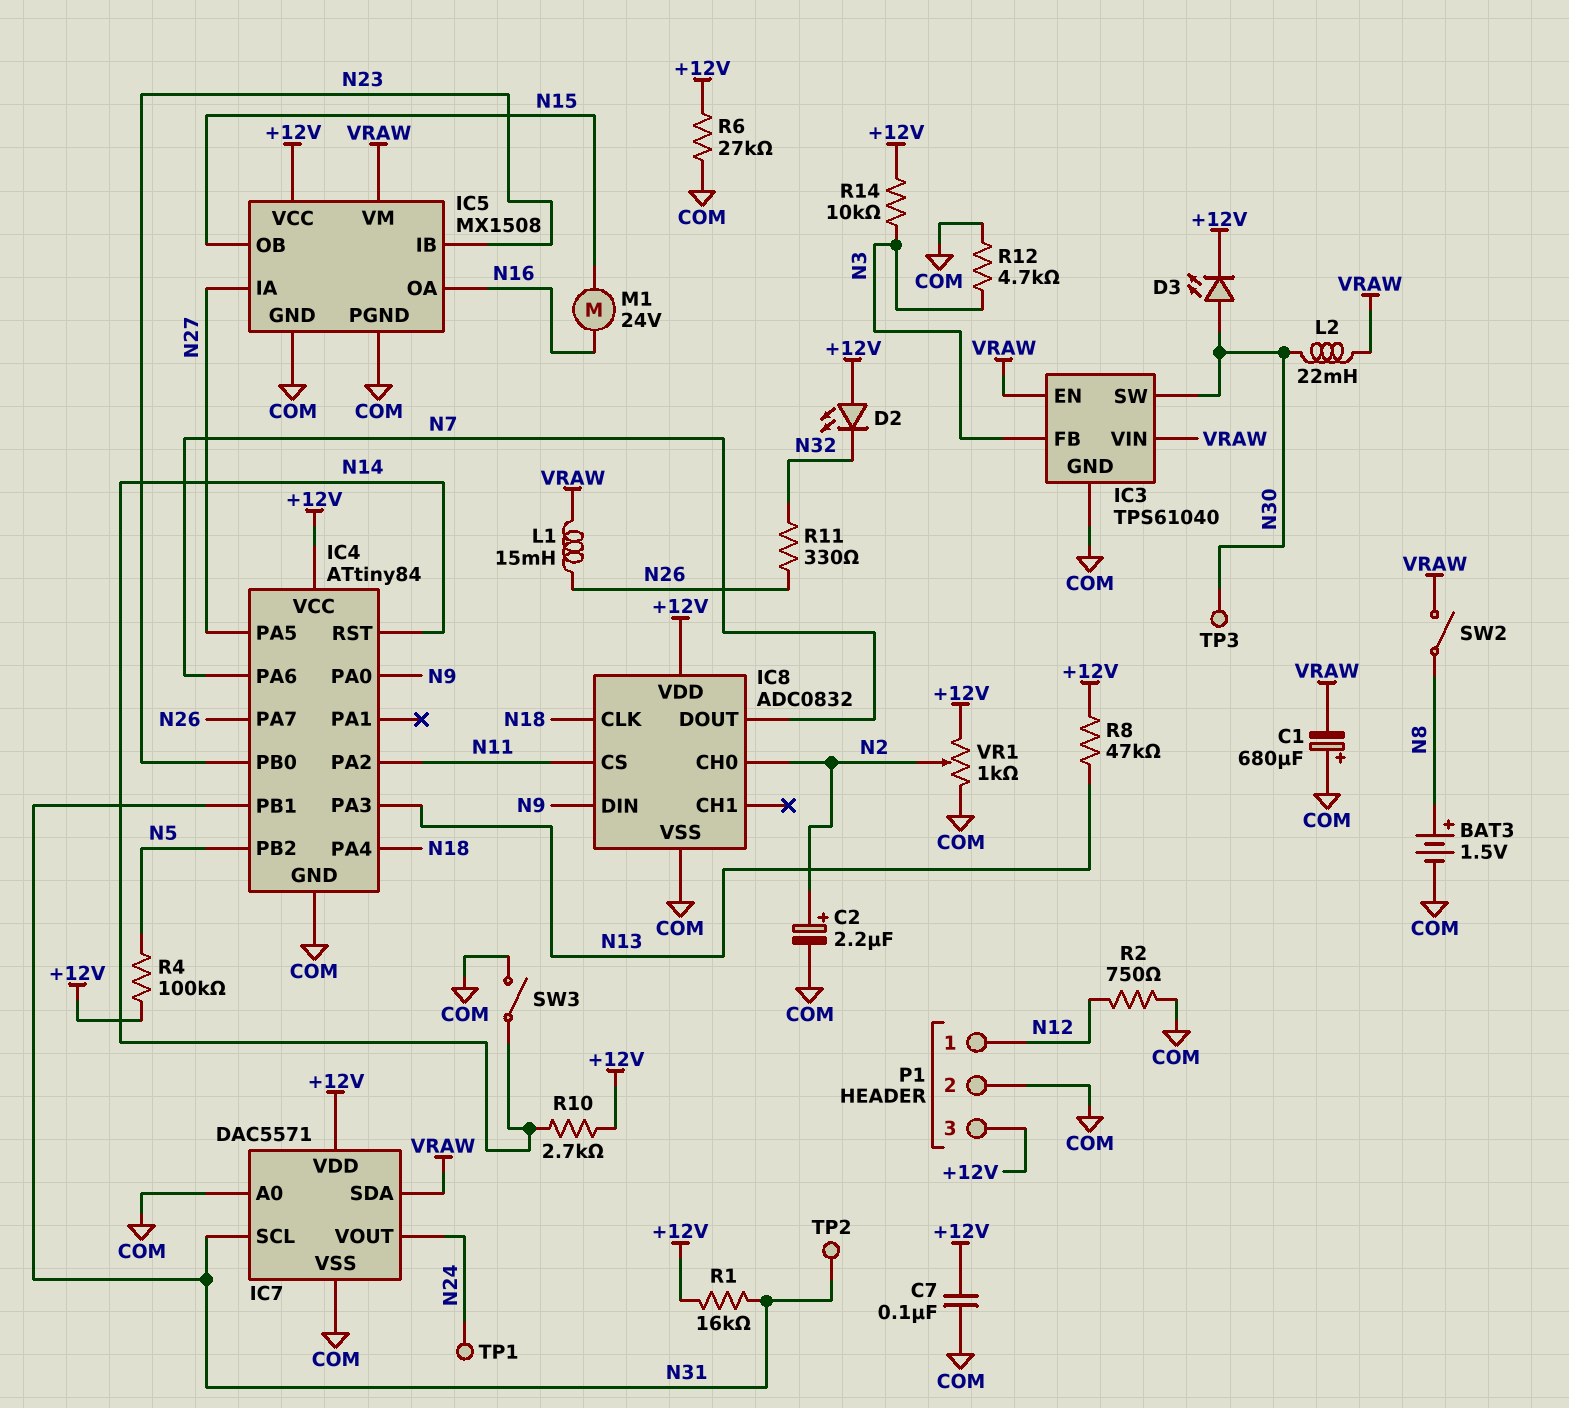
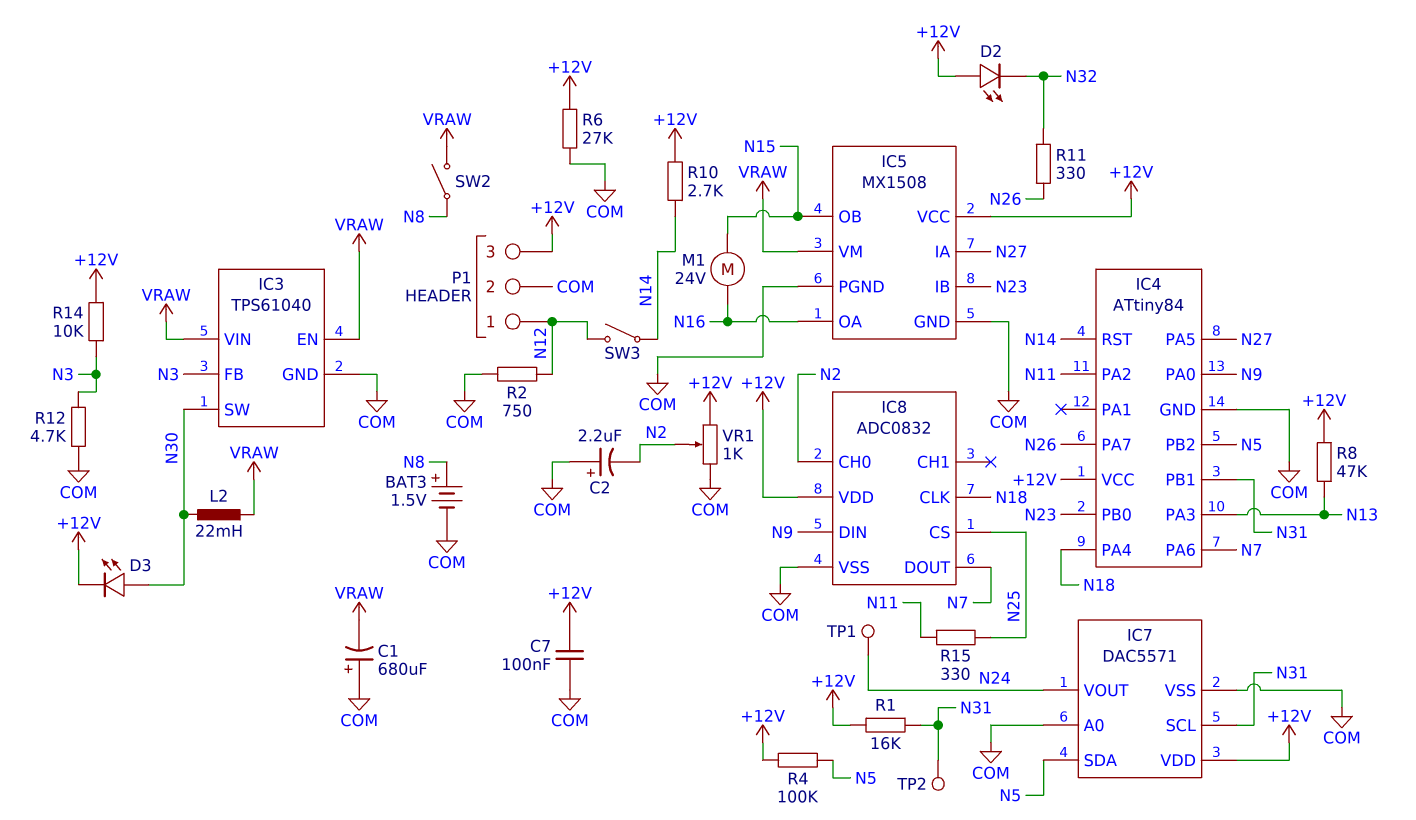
C2: 2.2uF (plus N2, minus COM) -> 2.2uF (plus COM, minus N2)
IC7 pin SDA: VRAW -> N5
IC8 pin CS: N11 -> N25
L1: 15mH (N26, VRAW) -> none
R15: none -> 330 (N11, N25)
SW3: switch (COM, N14) -> switch (N12, N14)
TP3: test point (N30) -> none

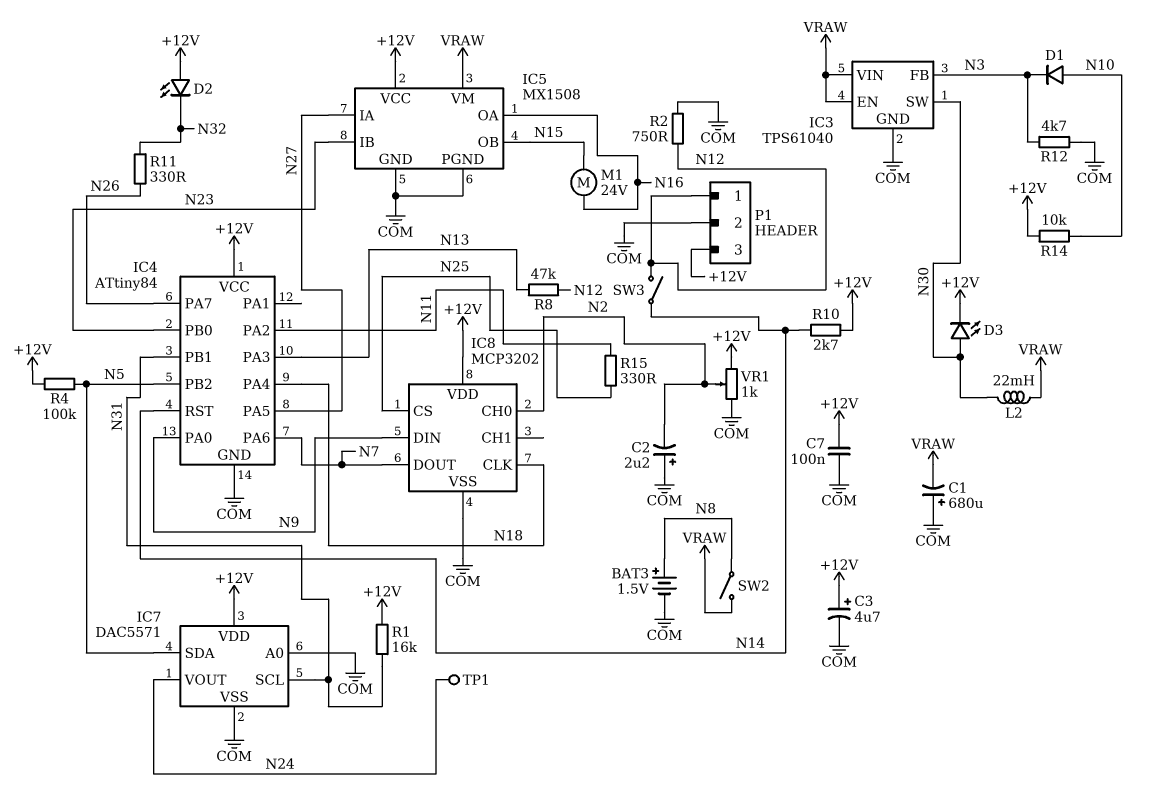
C3: none -> 4.7uF (plus +12V, minus COM)
D1: none -> diode (A N10, K N3)
IC8: ADC0832 -> MCP3202
R6: 27k (+12V, COM) -> none
R8: 47k (+12V, N13) -> 47k (N12, N13)
R14: 10k (+12V, N3) -> 10k (+12V, N10)
TP2: test point (N31) -> none

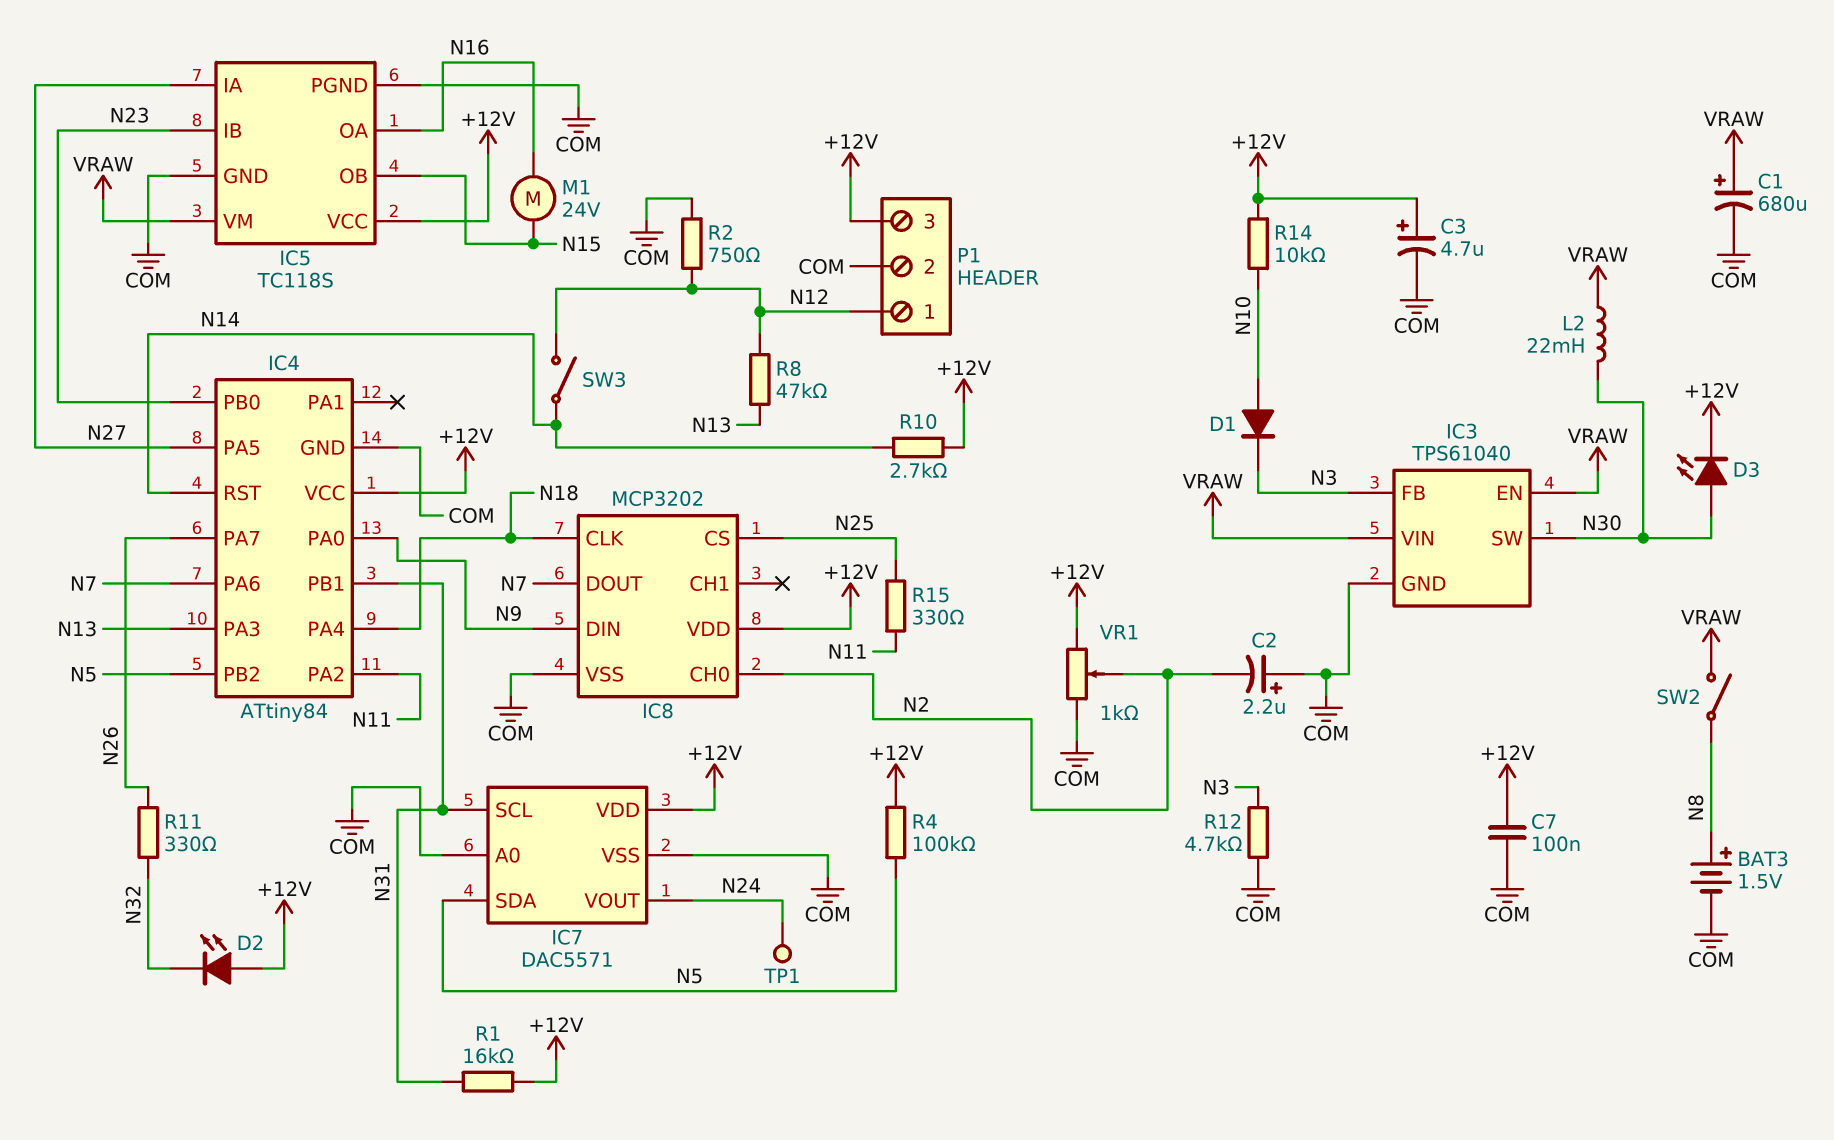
C1: 680uF (plus COM, minus VRAW) -> 680uF (plus VRAW, minus COM)
IC5: MX1508 -> TC118S

